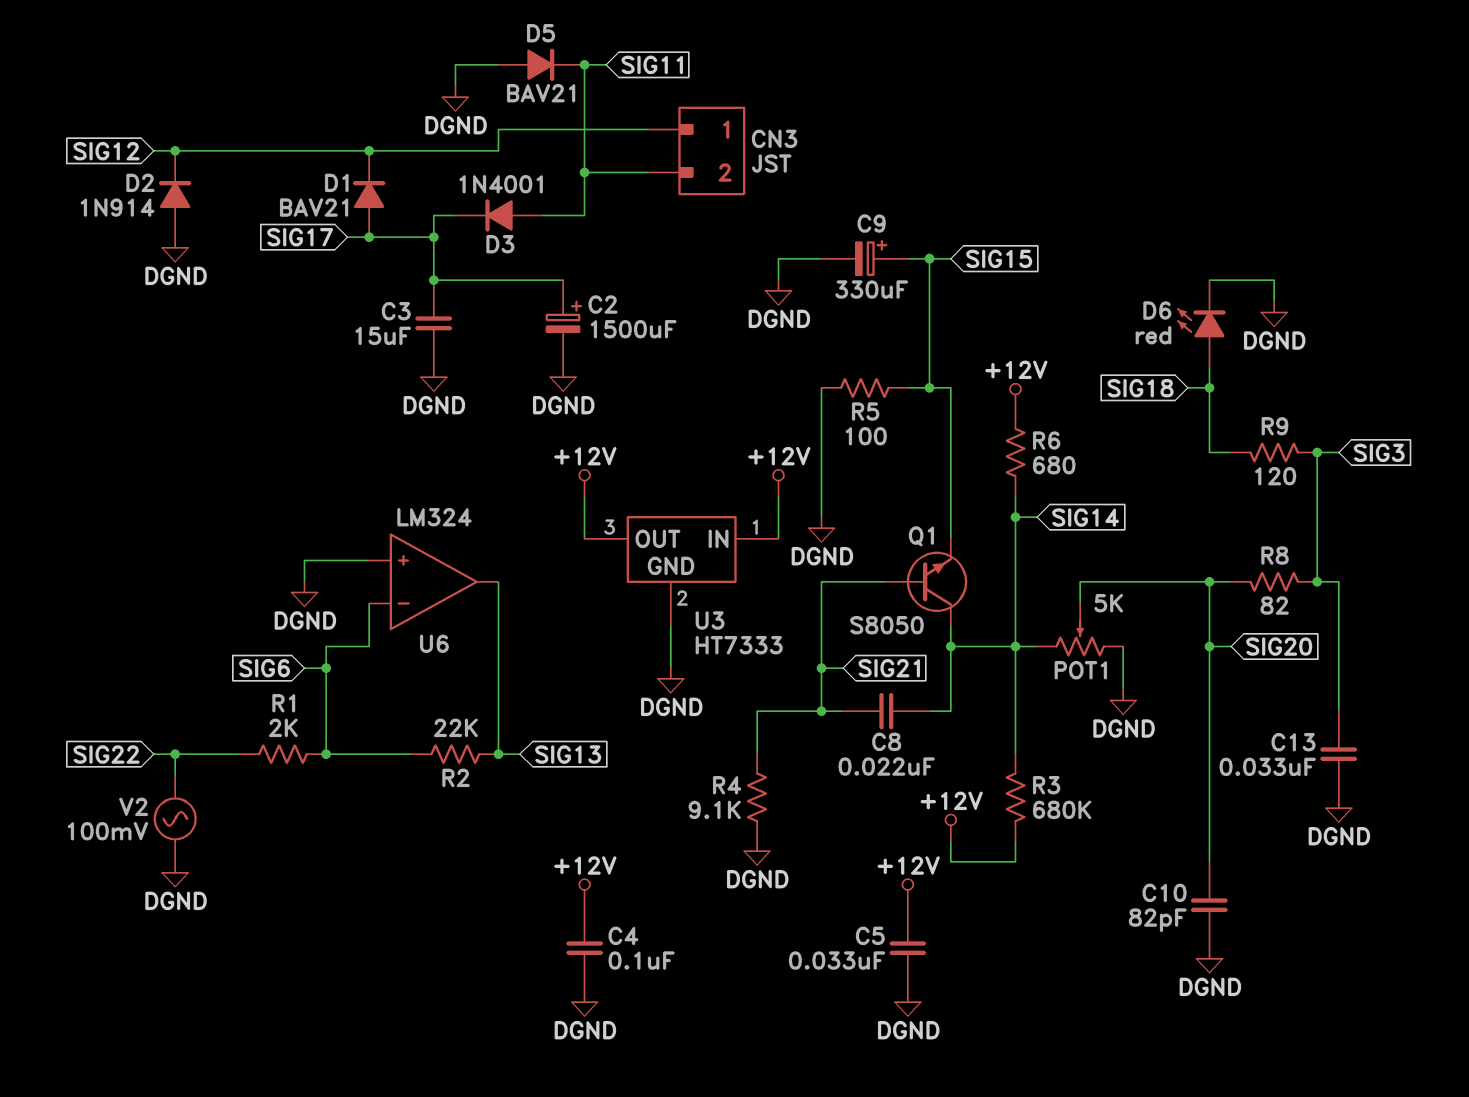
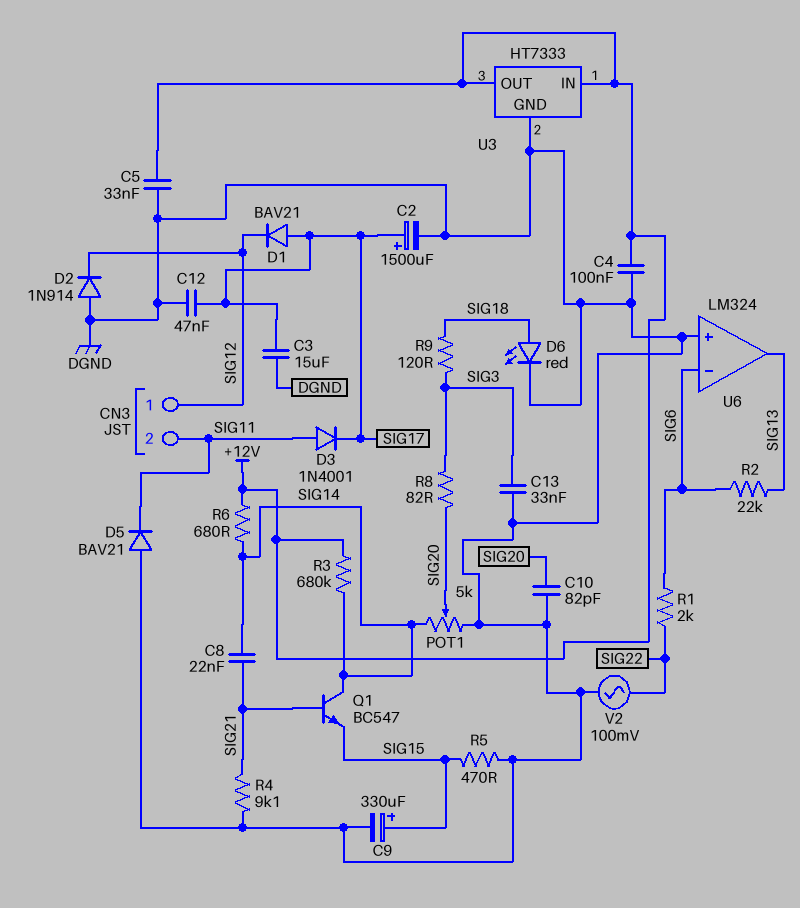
C12: none -> 47nF (DGND, SIG17)
Q1: NPN S8050 (B SIG21, C SIG14, E SIG15) -> NPN BC547 (B SIG21, C SIG14, E SIG15)
R5: 100 (DGND, SIG15) -> 470 (DGND, SIG15)

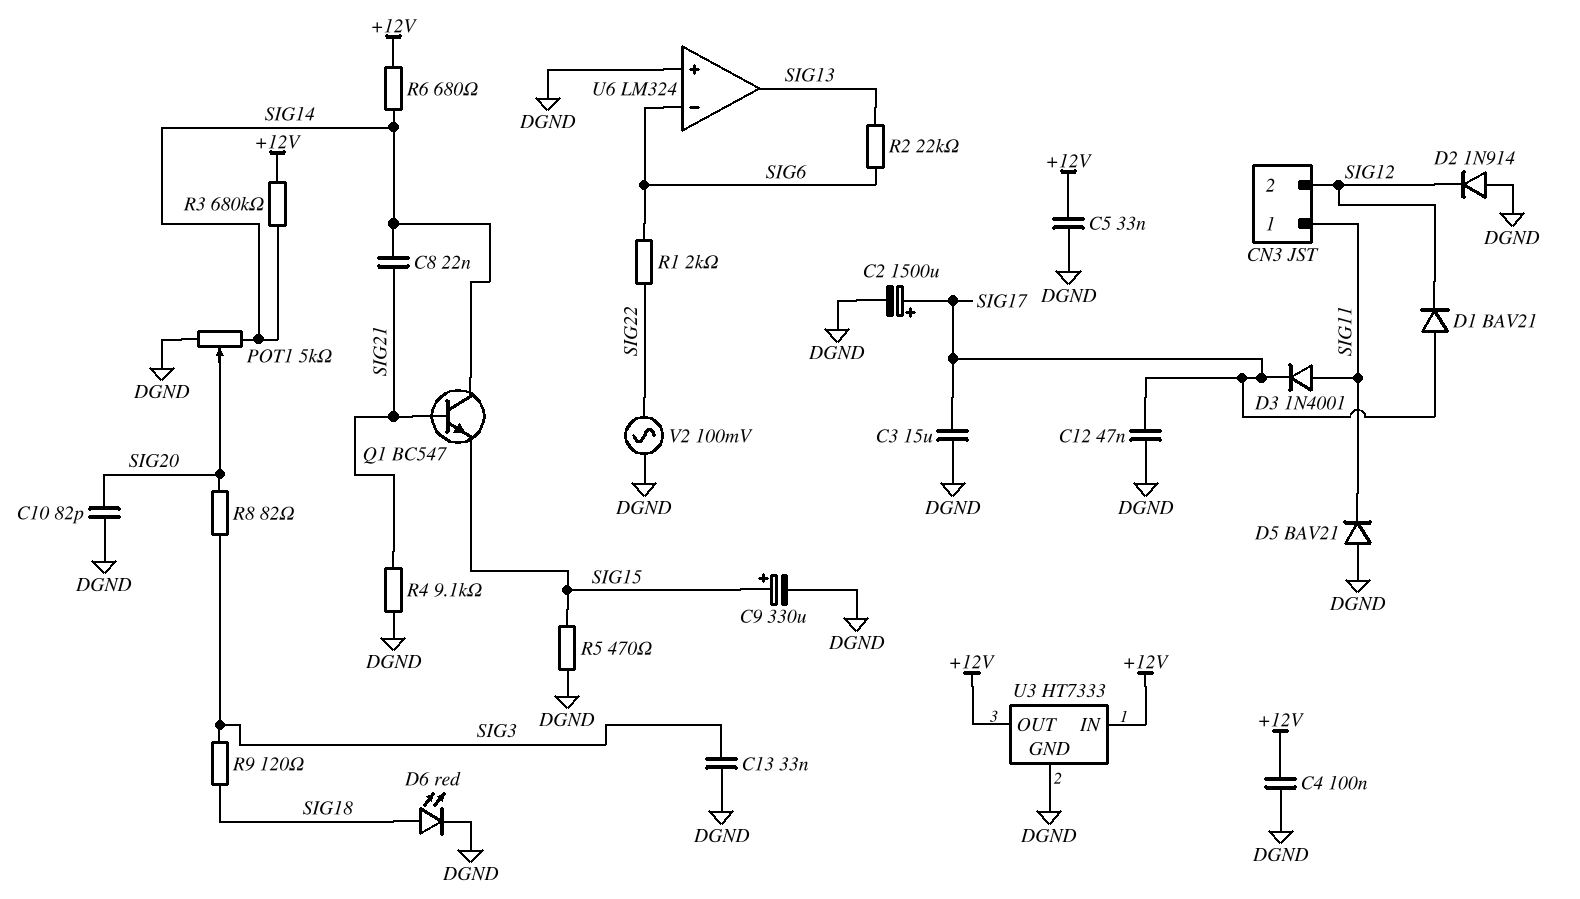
CN3 pin 1: SIG12 -> SIG11
CN3 pin 2: SIG11 -> SIG12

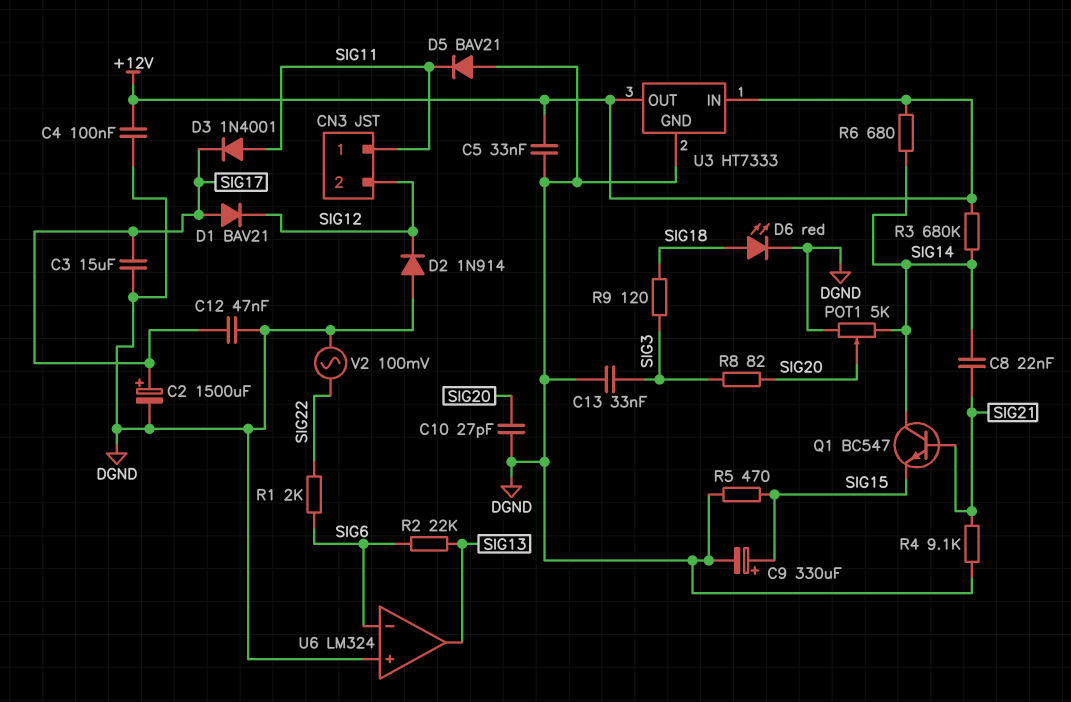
C10: 82pF (DGND, SIG20) -> 27pF (DGND, SIG20)

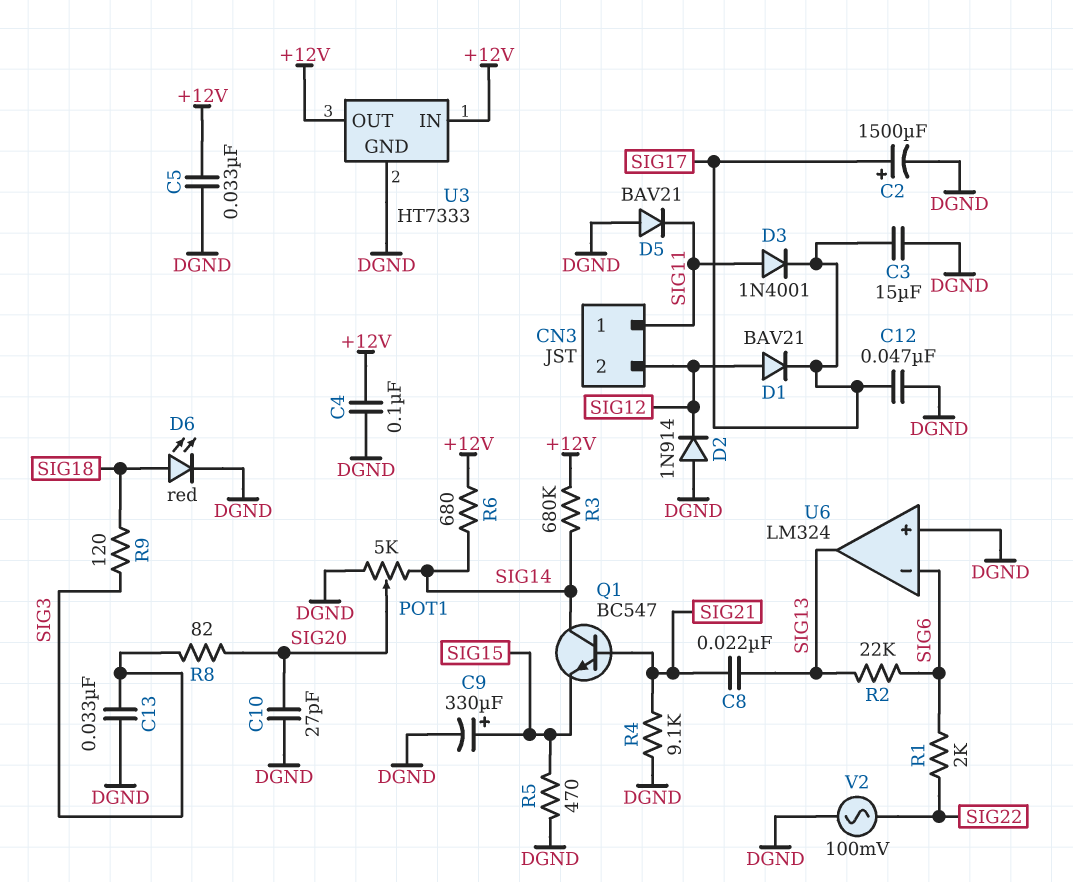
C8: 22nF (SIG14, SIG21) -> 22nF (SIG13, SIG21)
D1: diode BAV21 (A SIG17, K SIG12) -> diode BAV21 (A SIG12, K SIG17)

